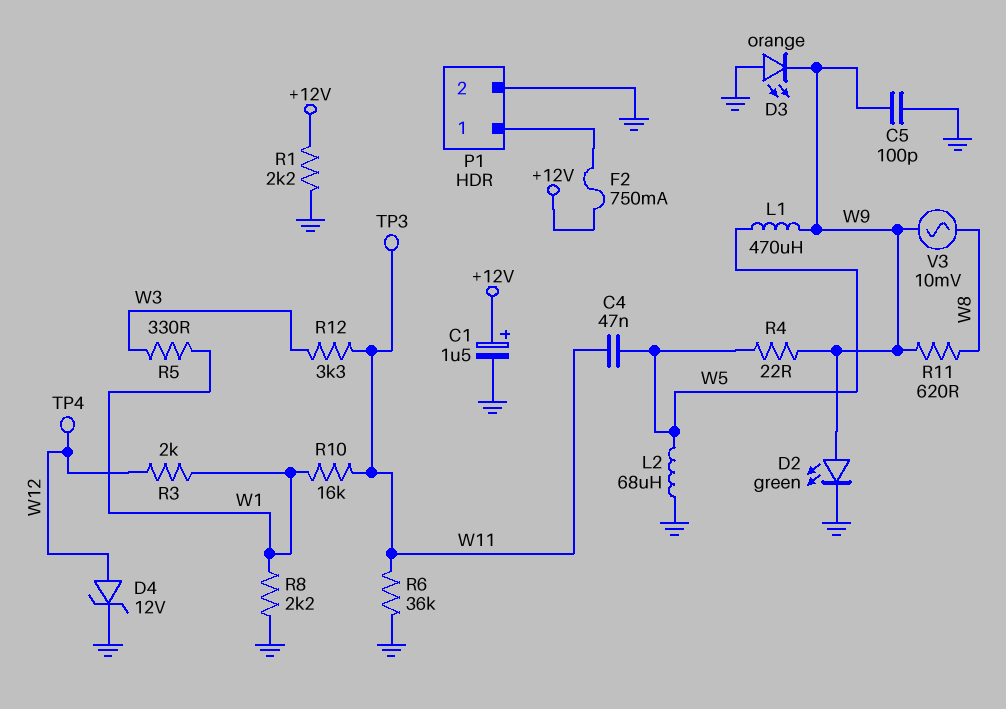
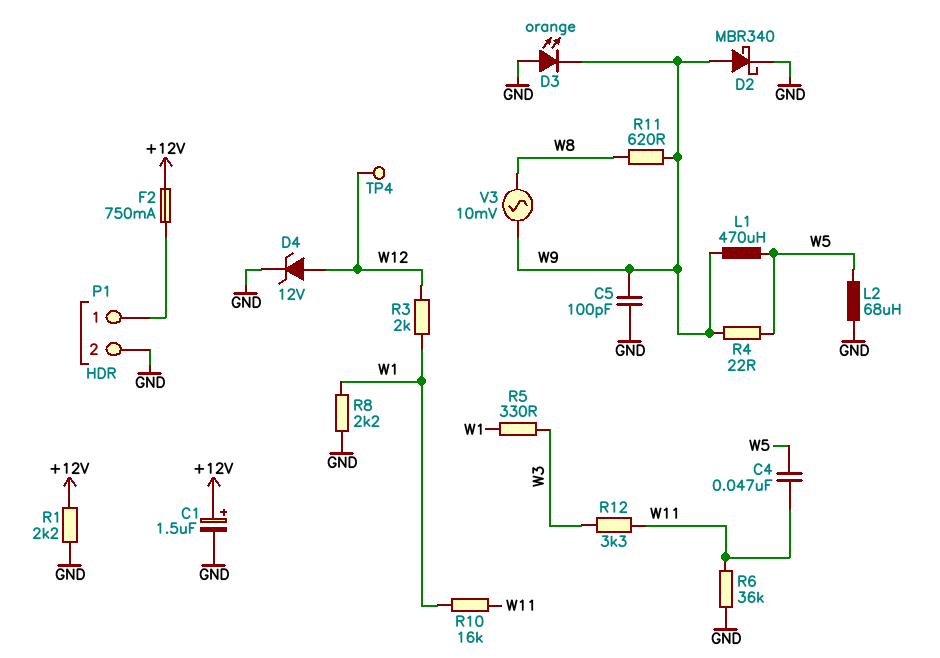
D2: LED green (A W9, K GND) -> schottky MBR340 (A W9, K GND)
TP3: test point (W11) -> none

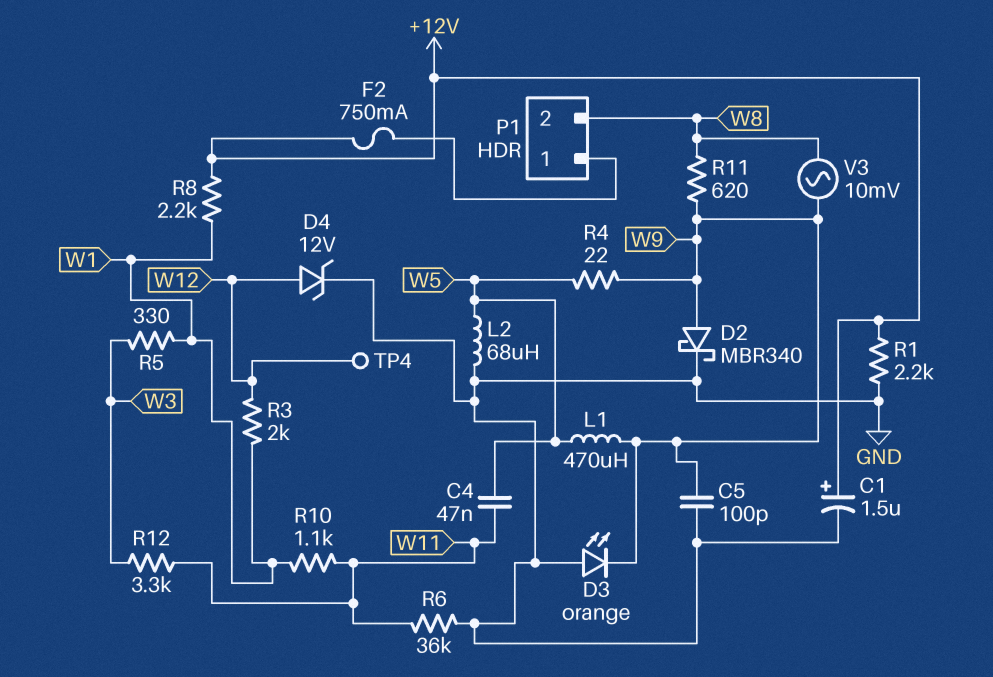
P1 pin 2: GND -> W8
R8: 2.2k (GND, W1) -> 2.2k (+12V, W1)
R10: 16k (W1, W11) -> 1.1k (W1, W11)

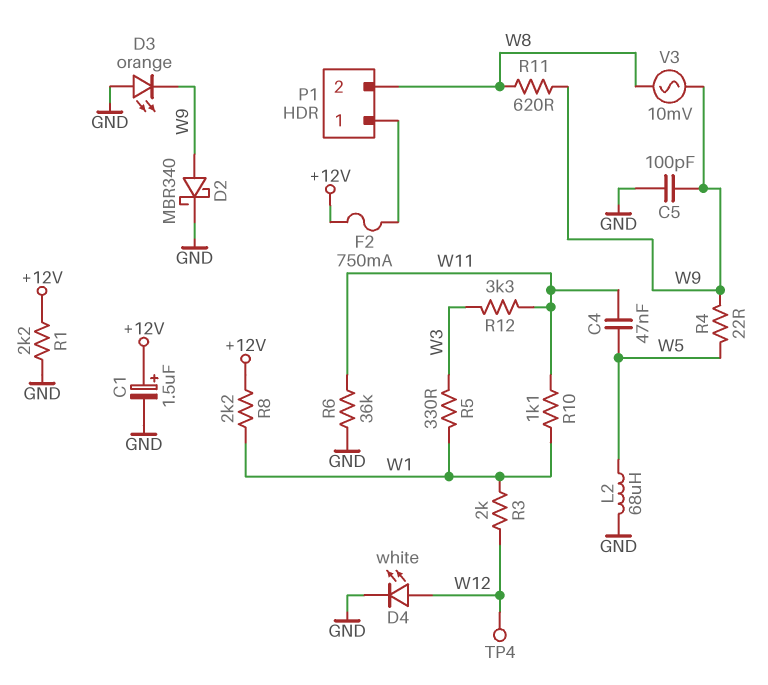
D4: zener 12V (A W12, K GND) -> LED white (A W12, K GND)
L1: 470uH (W5, W9) -> none

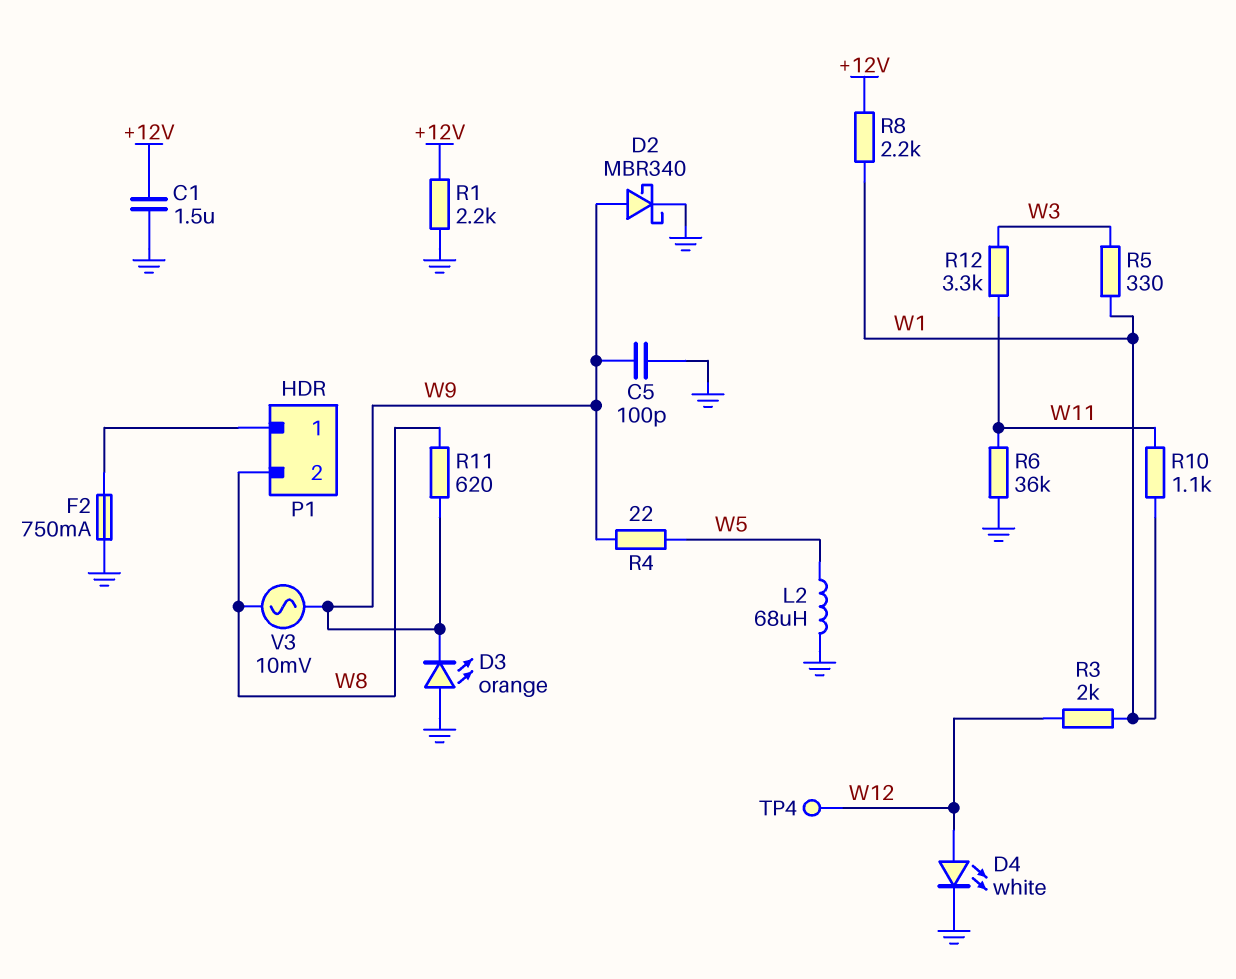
C1: 1.5uF (plus +12V, minus GND) -> 1.5uF (+12V, GND)
C4: 47nF (W5, W11) -> none
F2: 750mA (+12V, P1/1) -> 750mA (GND, P1/1)

